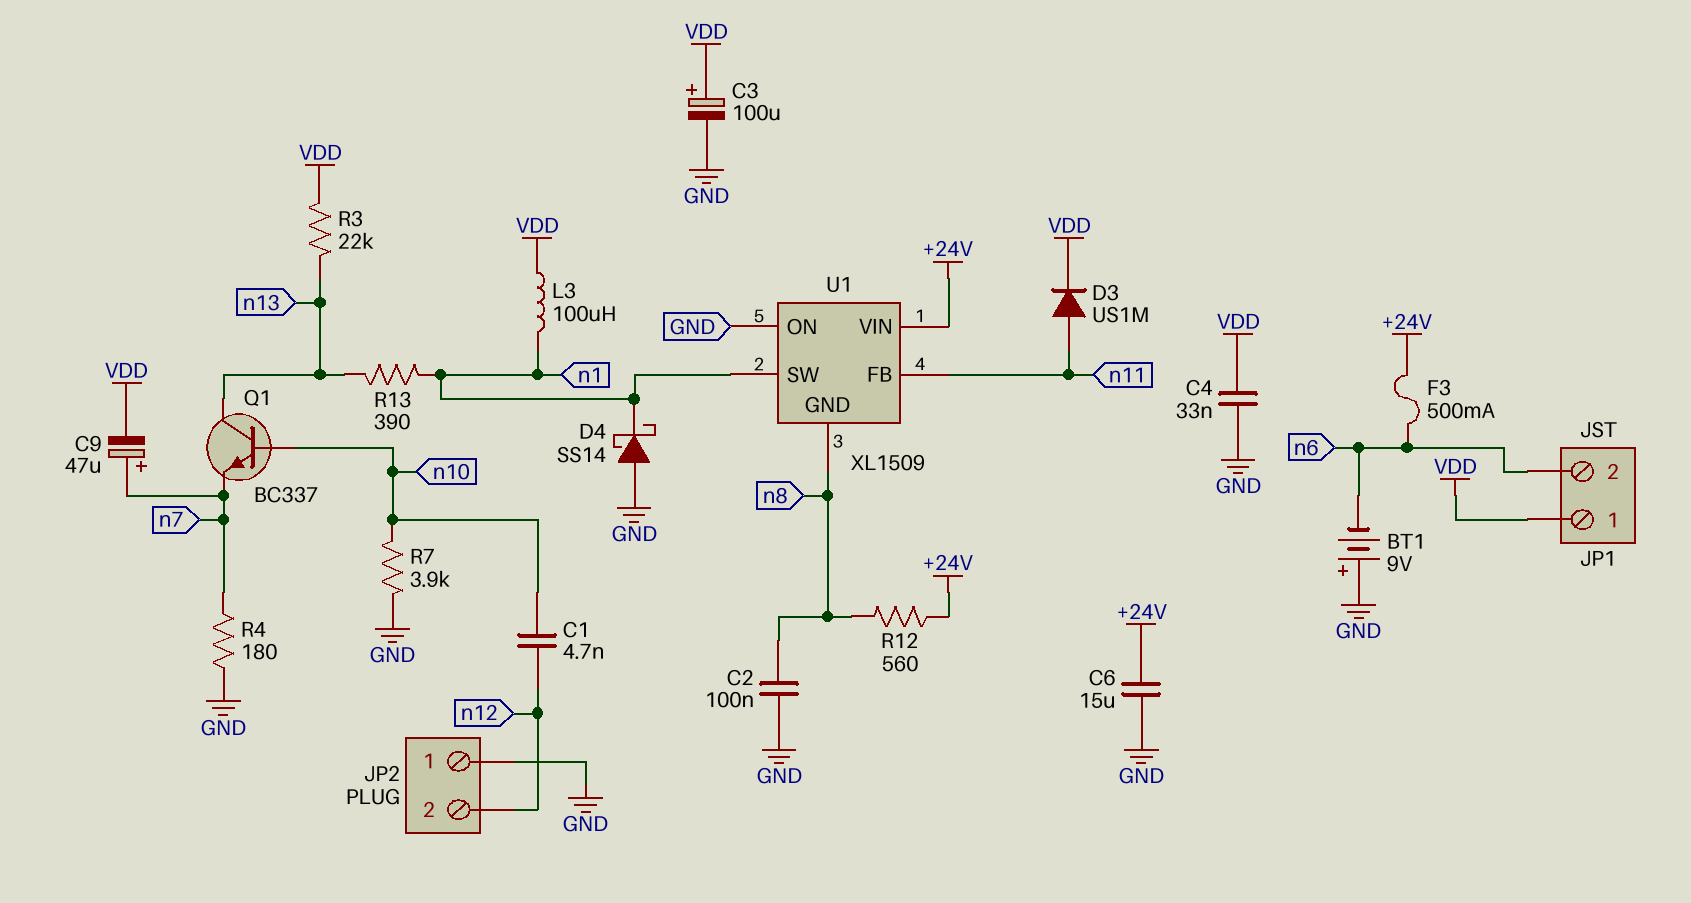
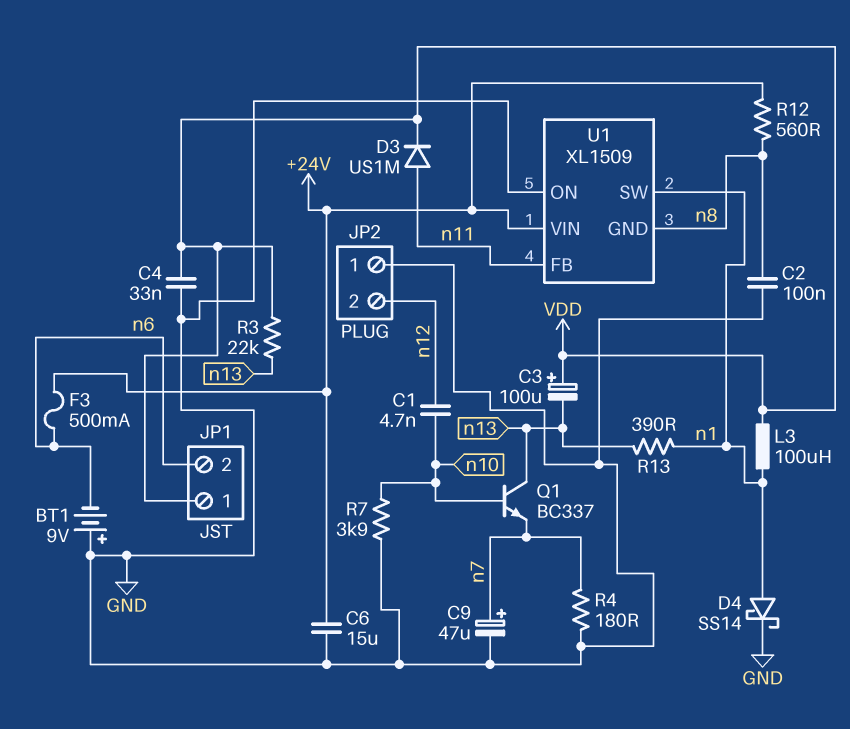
C3: 100uF (plus VDD, minus GND) -> 100uF (plus VDD, minus n13)
C9: 47uF (plus n7, minus VDD) -> 47uF (plus n7, minus GND)
D4: schottky SS14 (A GND, K n1) -> schottky SS14 (A n1, K GND)

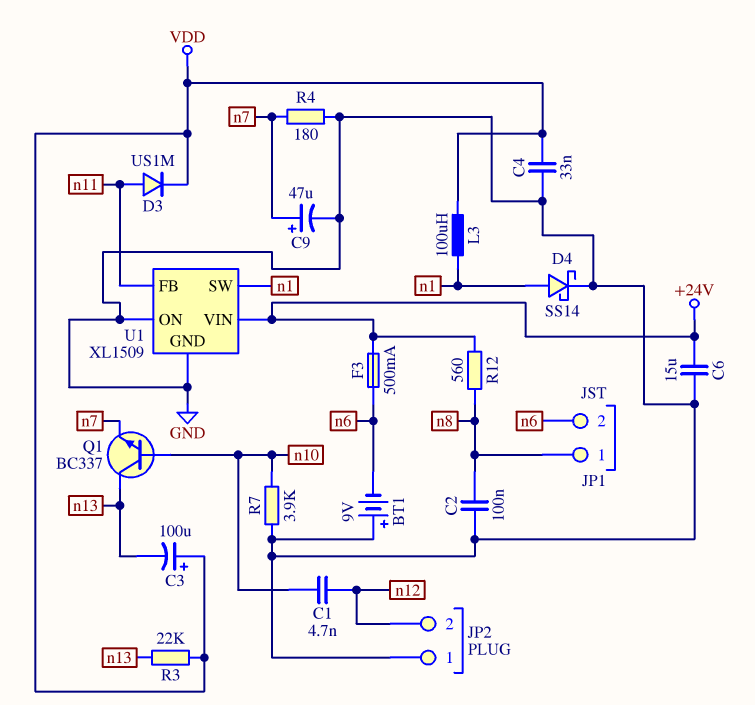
JP1 pin 1: VDD -> n8
R13: 390 (n1, n13) -> none
U1 pin GND: n8 -> GND

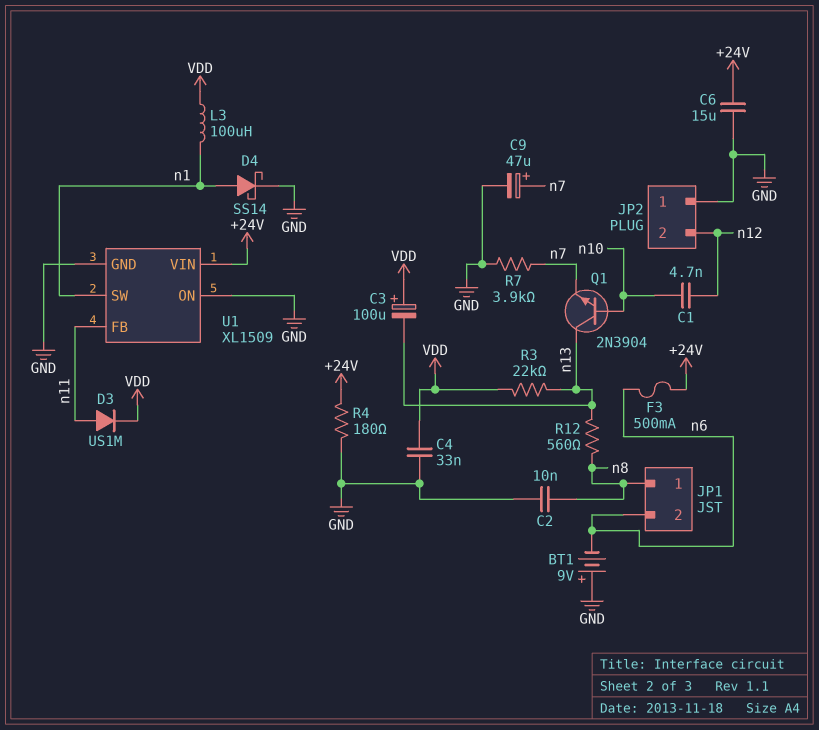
C2: 100nF (GND, n8) -> 10nF (GND, n8)
Q1: NPN BC337 (B n10, C n13, E n7) -> NPN 2N3904 (B n10, C n13, E n7)
R4: 180 (GND, n7) -> 180 (+24V, GND)
R7: 3.9k (GND, n10) -> 3.9k (GND, n7)
R12: 560 (+24V, n8) -> 560 (n8, n13)

